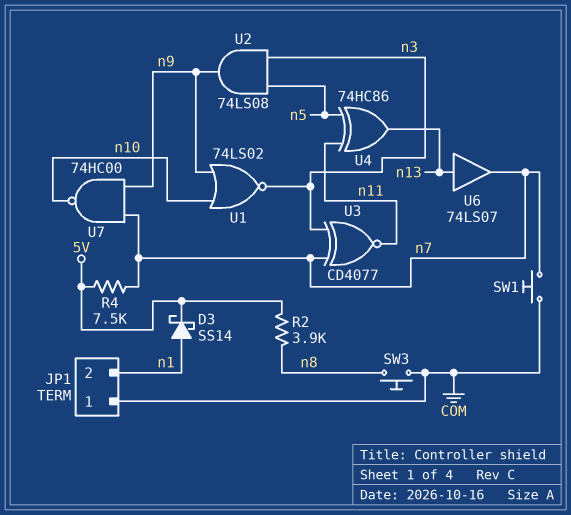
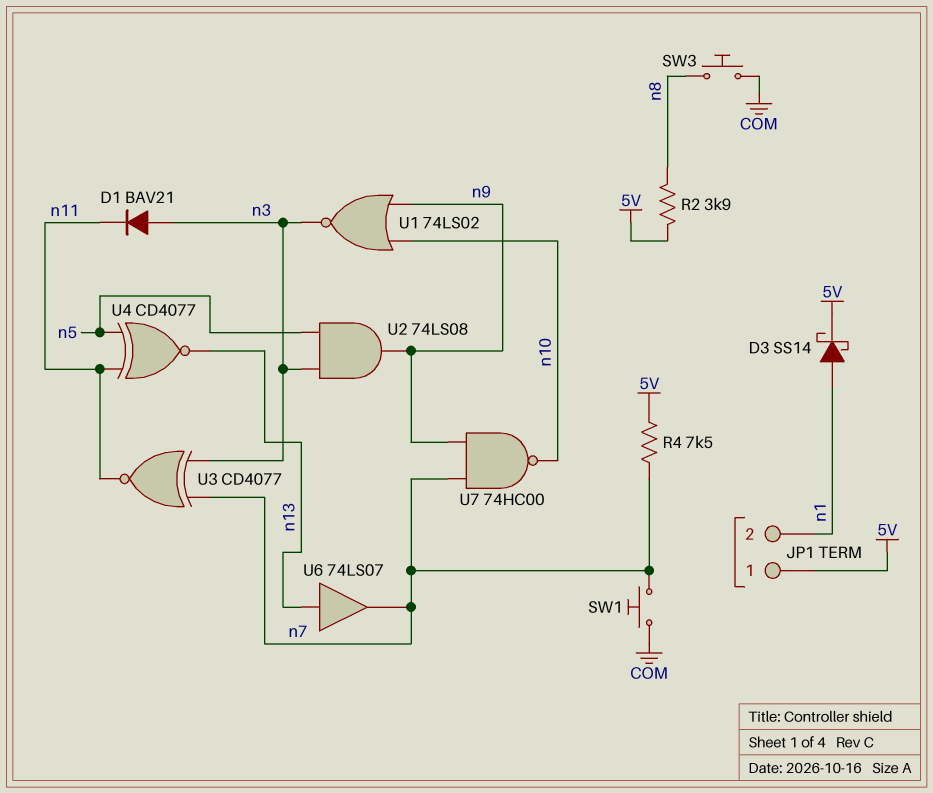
D1: none -> diode BAV21 (A n3, K n11)
JP1 pin 1: COM -> 5V
U4: XOR 74HC86 (in n5, in n11, out n13) -> XNOR CD4077 (in n5, in n11, out n13)

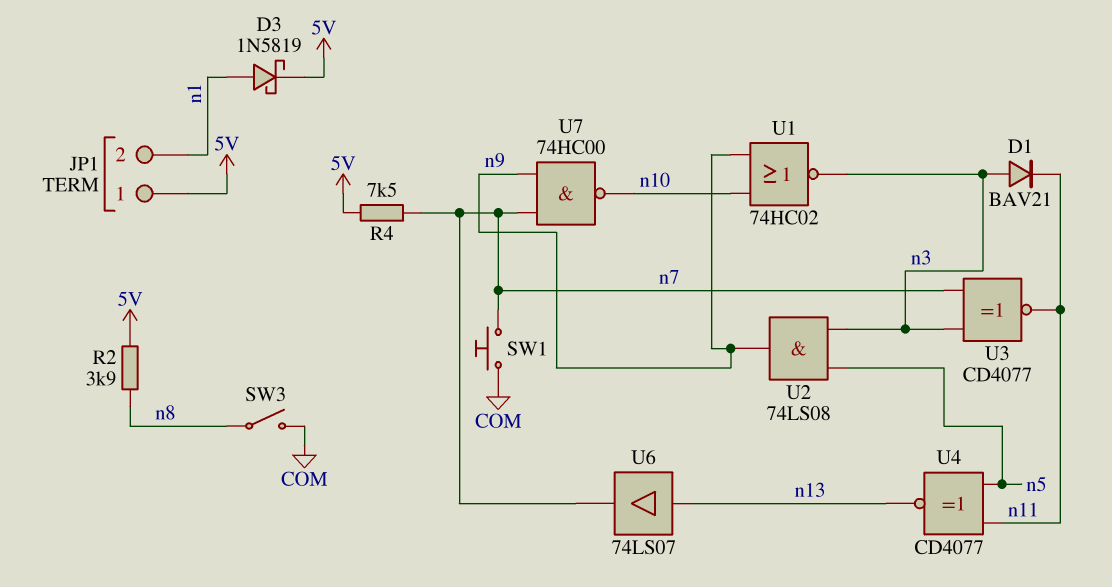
D3: schottky SS14 (A n1, K 5V) -> schottky 1N5819 (A n1, K 5V)
SW3: button (COM, n8) -> switch (COM, n8)
U1: NOR 74LS02 (in n9, in n10, out n3) -> NOR 74HC02 (in n9, in n10, out n3)

